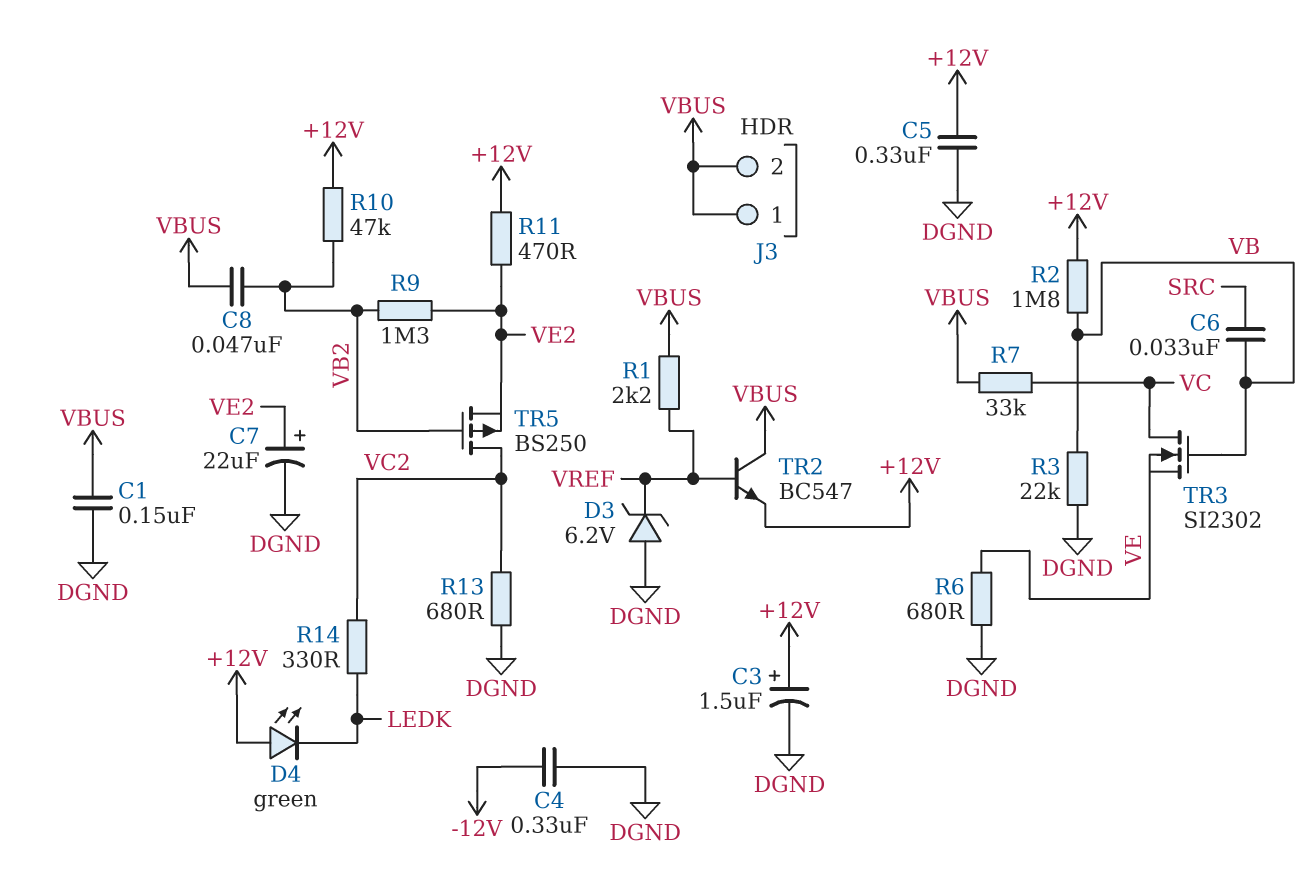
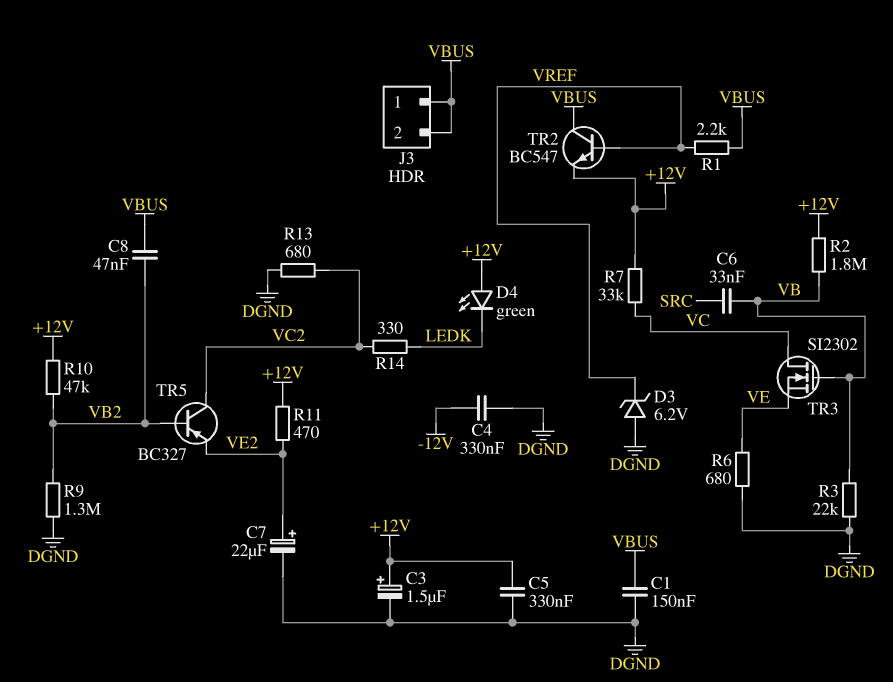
R7: 33k (VBUS, VC) -> 33k (+12V, VC)
R9: 1.3M (VB2, VE2) -> 1.3M (DGND, VB2)
TR5: PMOS BS250 (G VB2, D VC2, S VE2) -> PNP BC327 (B VB2, C VC2, E VE2)

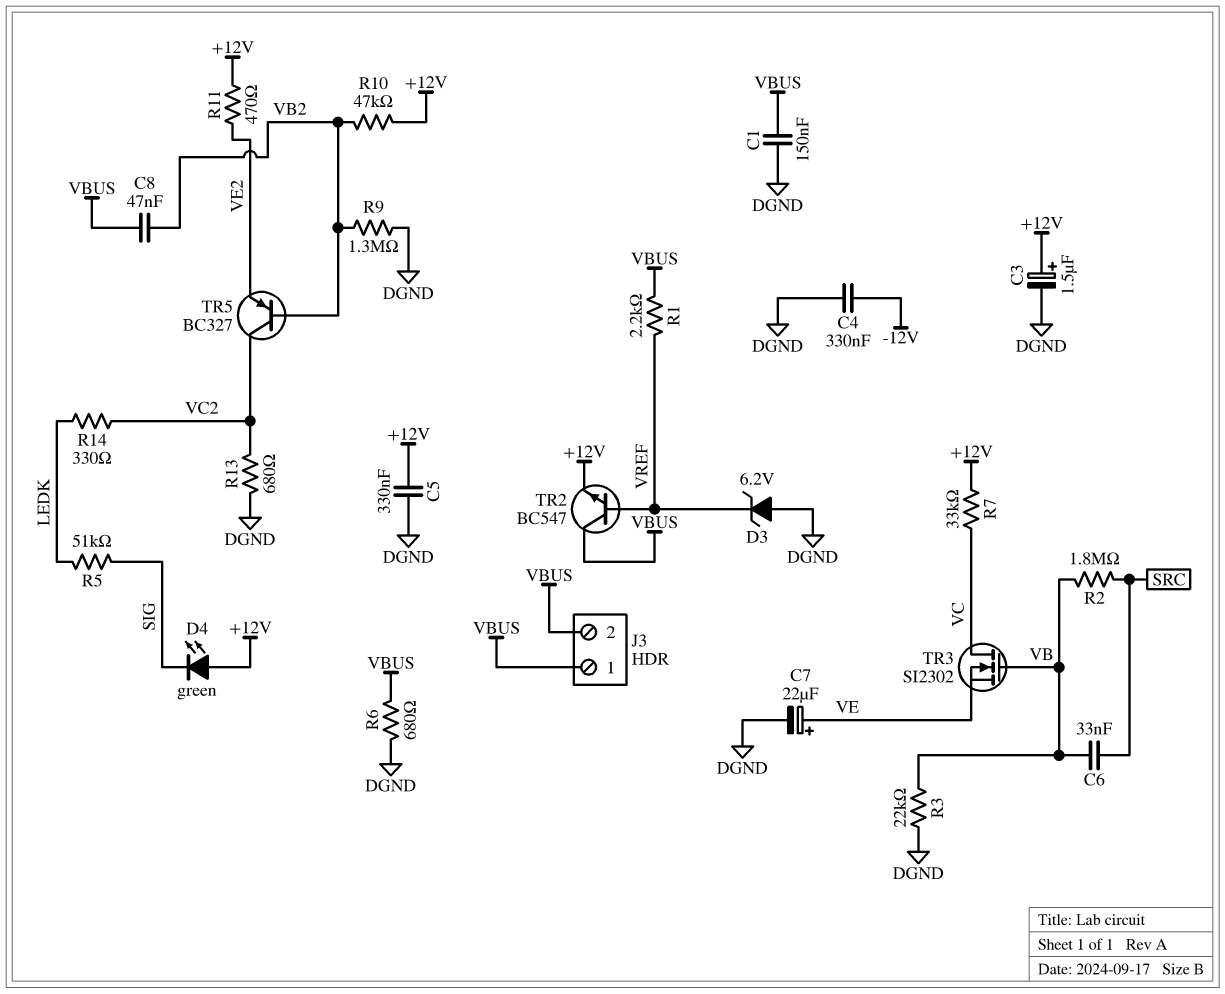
C7: 22uF (plus VE2, minus DGND) -> 22uF (plus VE, minus DGND)
D4: LED green (A +12V, K LEDK) -> LED green (A +12V, K SIG)
R2: 1.8M (+12V, VB) -> 1.8M (SRC, VB)
R5: none -> 51k (LEDK, SIG)
R6: 680 (DGND, VE) -> 680 (DGND, VBUS)

